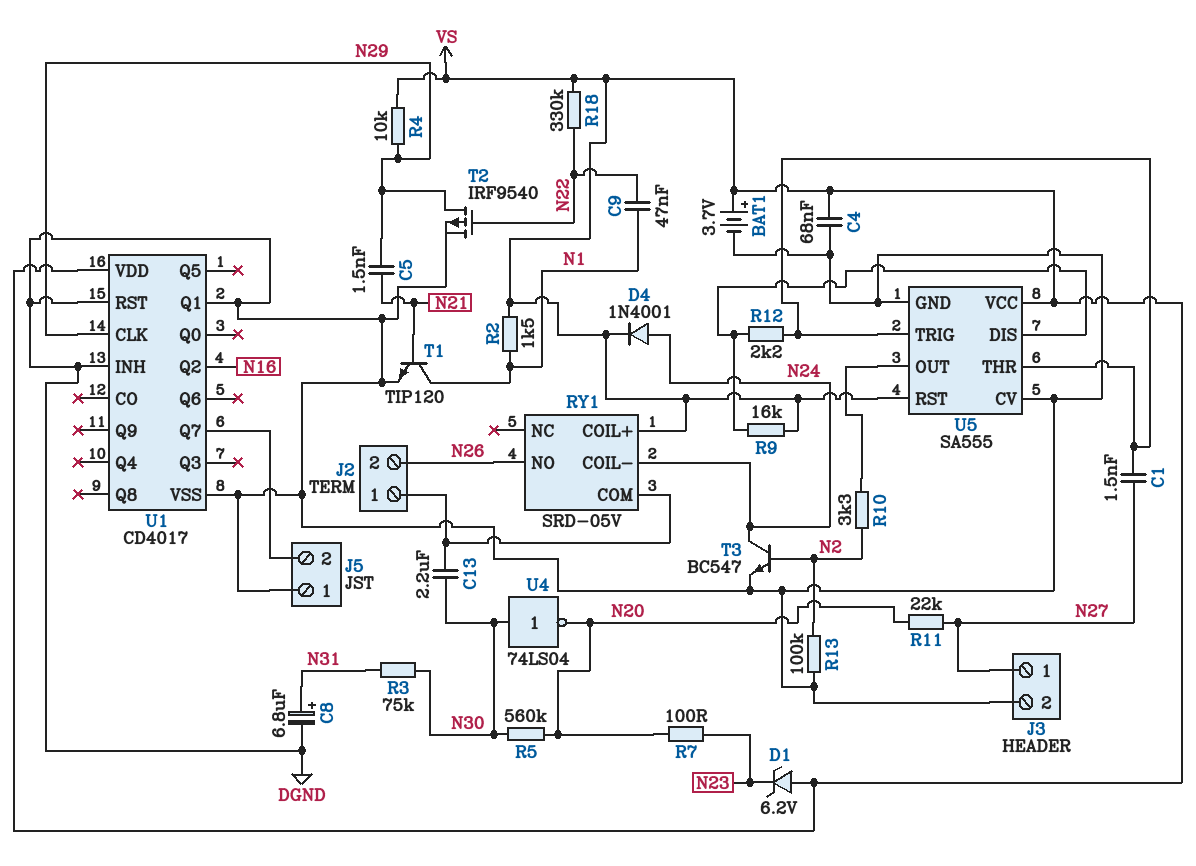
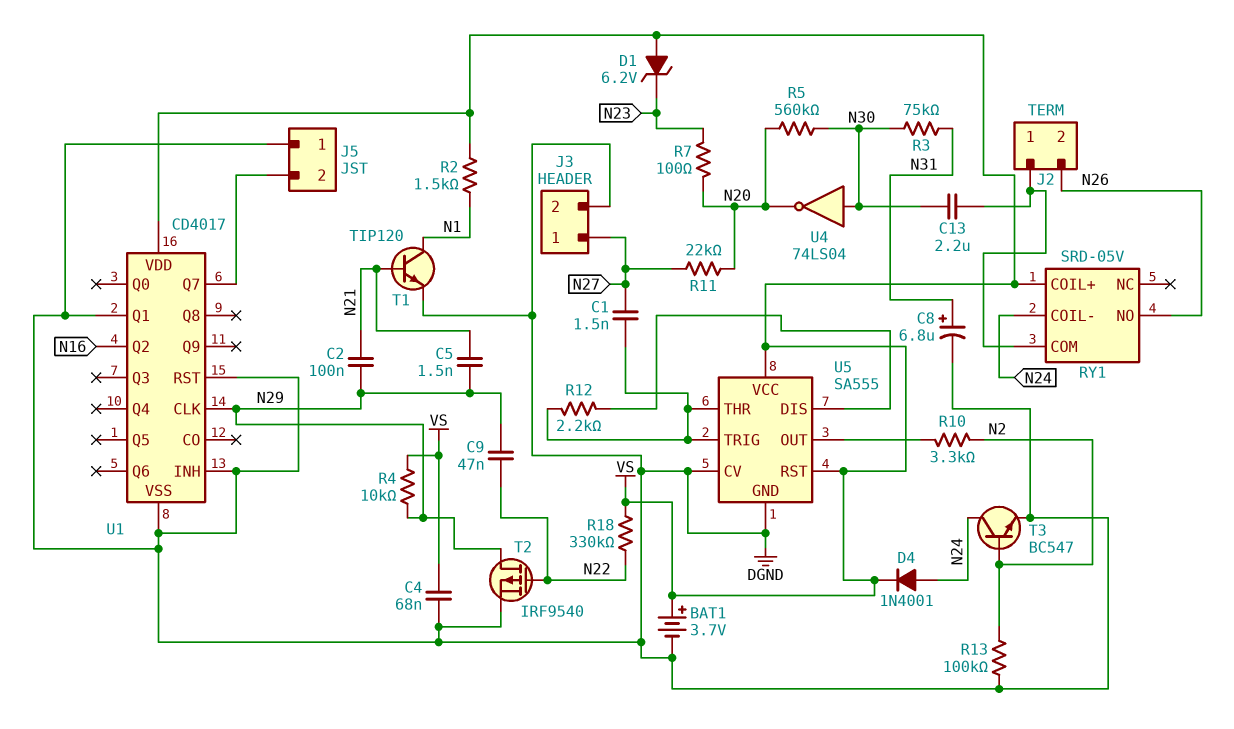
C2: none -> 100nF (N21, N29)
C9: 47nF (N1, N22) -> 47nF (N22, N29)
R9: 16k (U5/DIS, VS) -> none

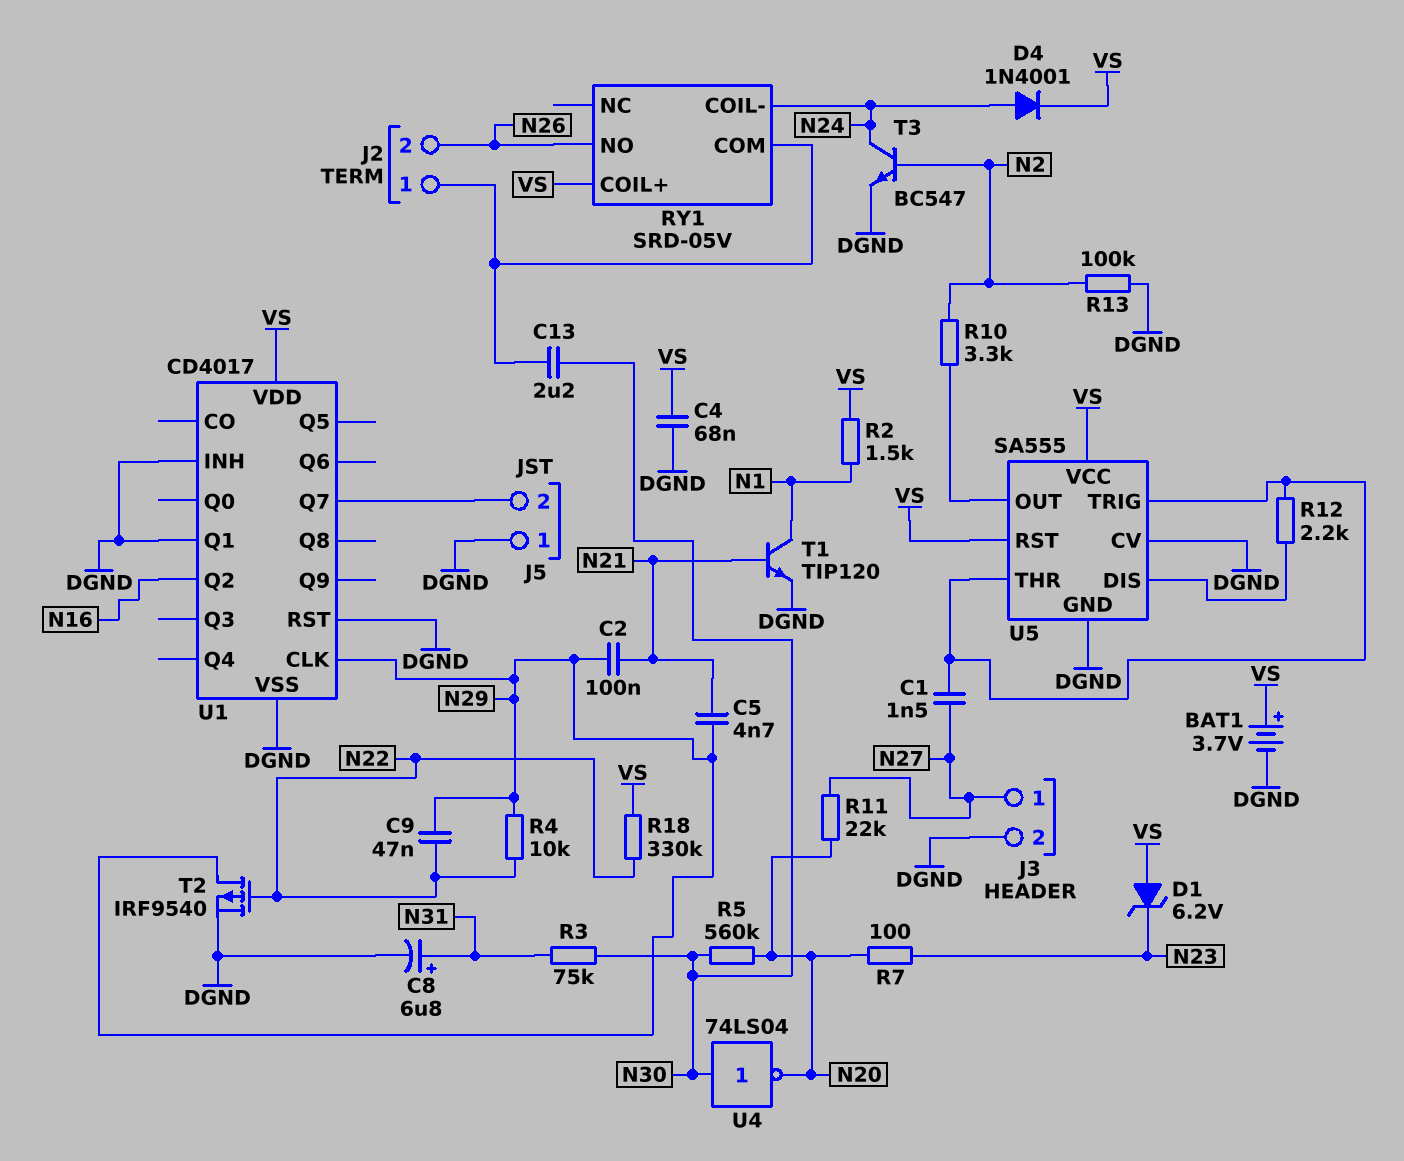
C5: 1.5nF (N21, N29) -> 4.7nF (N21, N29)
R4: 10k (N29, VS) -> 10k (N22, N29)

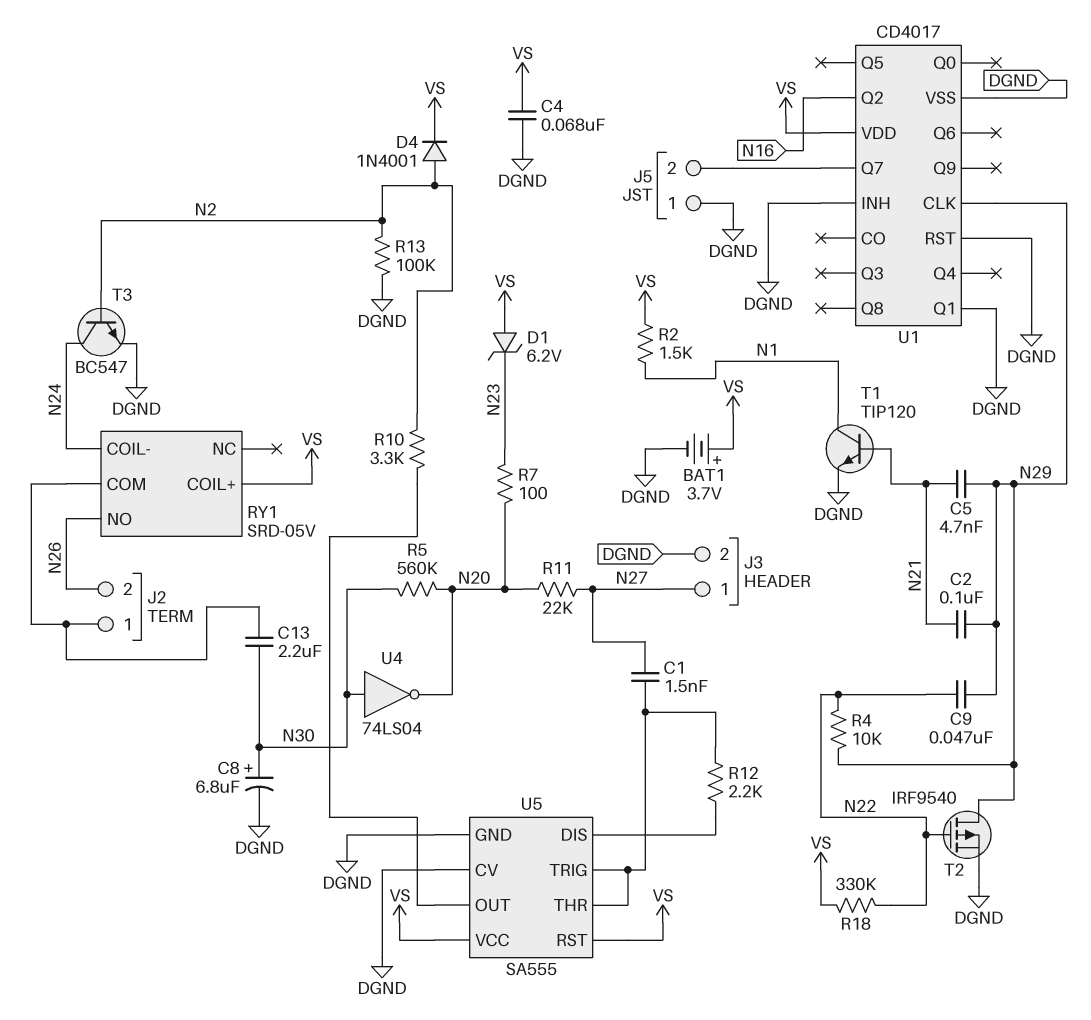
C8: 6.8uF (plus N31, minus DGND) -> 6.8uF (plus N30, minus DGND)
D4: diode 1N4001 (A N24, K VS) -> diode 1N4001 (A N2, K VS)
R3: 75k (N30, N31) -> none

